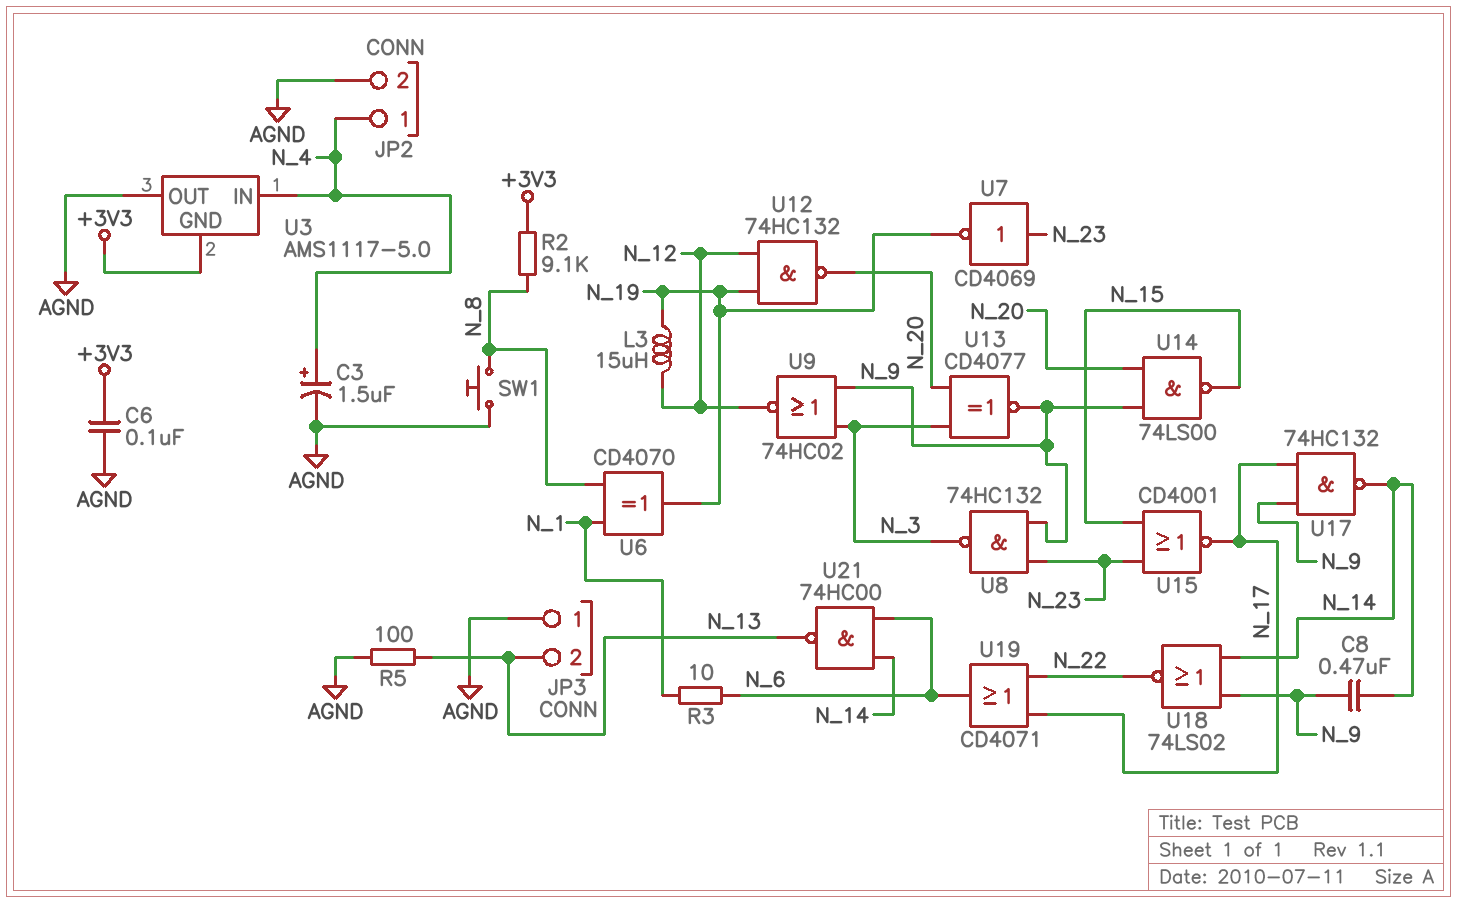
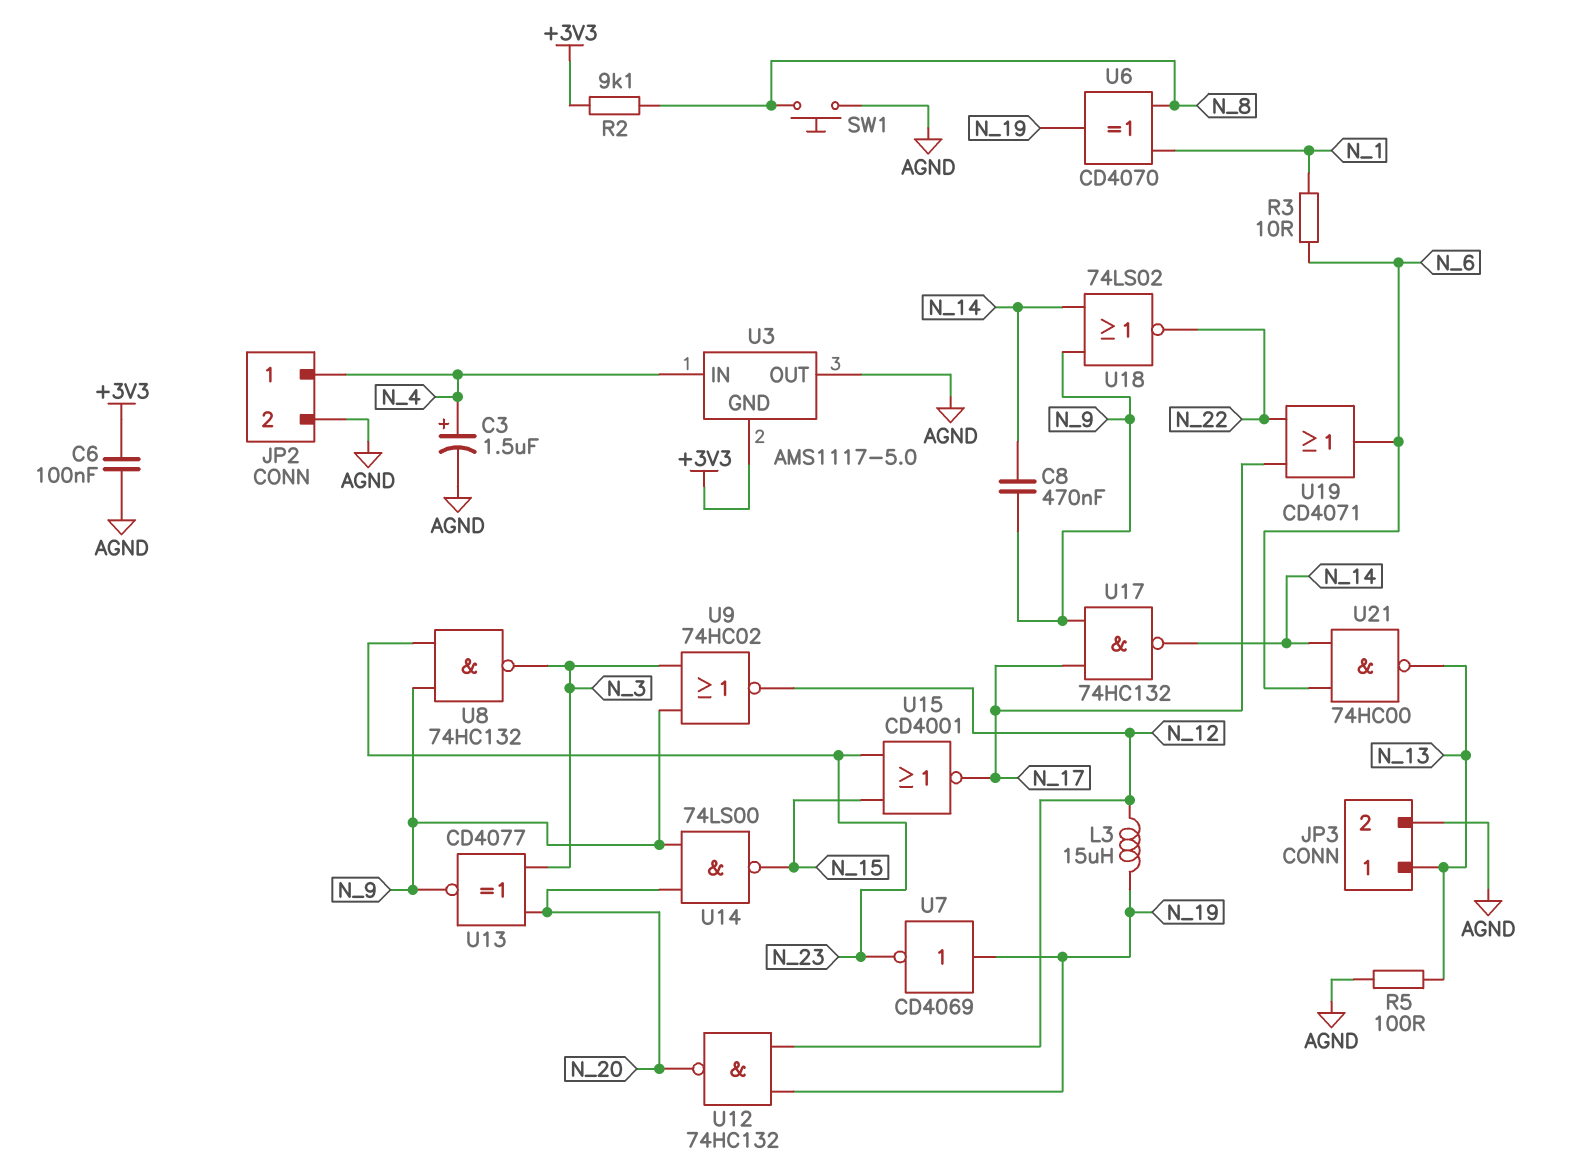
JP3 pin 1: AGND -> N_13
JP3 pin 2: N_13 -> AGND
U7: NOT CD4069 (in N_23, out N_19) -> NOT CD4069 (in N_19, out N_23)

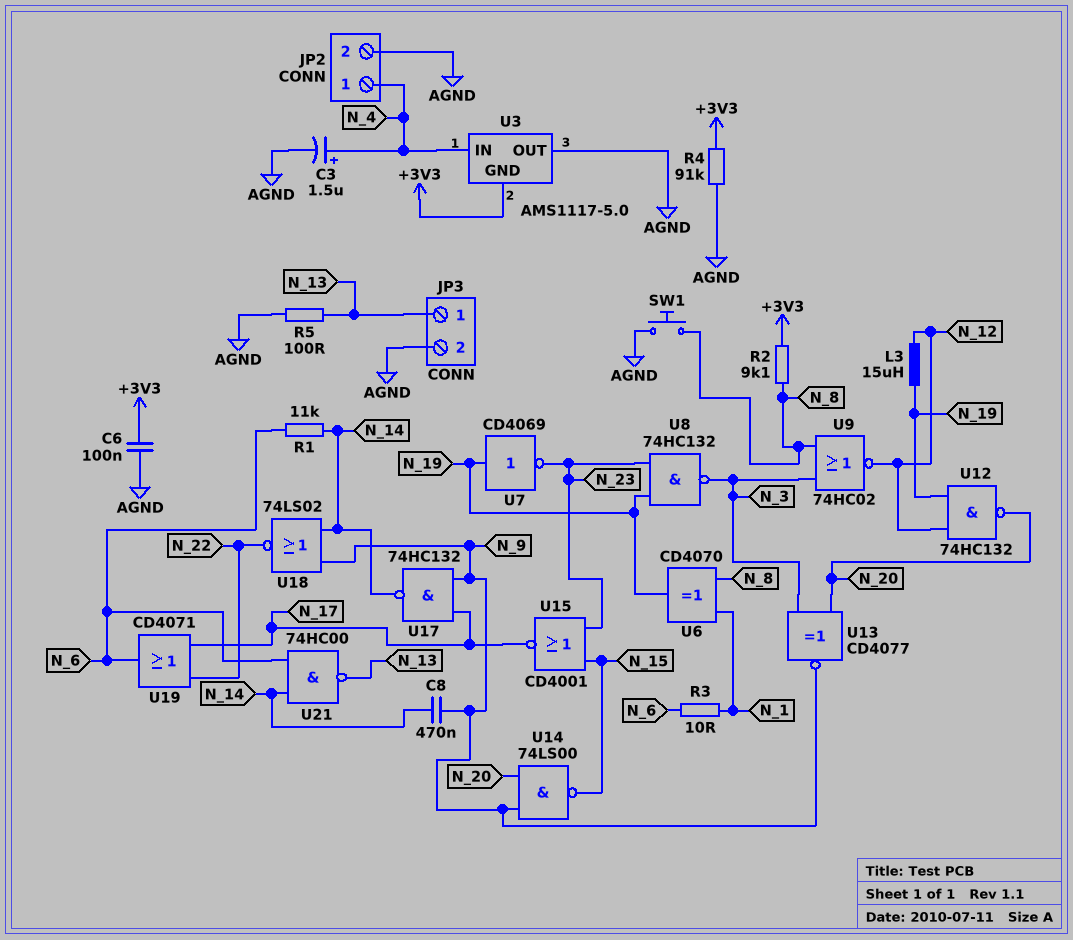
R1: none -> 11k (N_6, N_14)
R4: none -> 91k (+3V3, AGND)
U8: NAND 74HC132 (in N_9, in N_23, out N_3) -> NAND 74HC132 (in N_19, in N_23, out N_3)
U9: NOR 74HC02 (in N_3, in N_9, out N_12) -> NOR 74HC02 (in N_3, in N_8, out N_12)

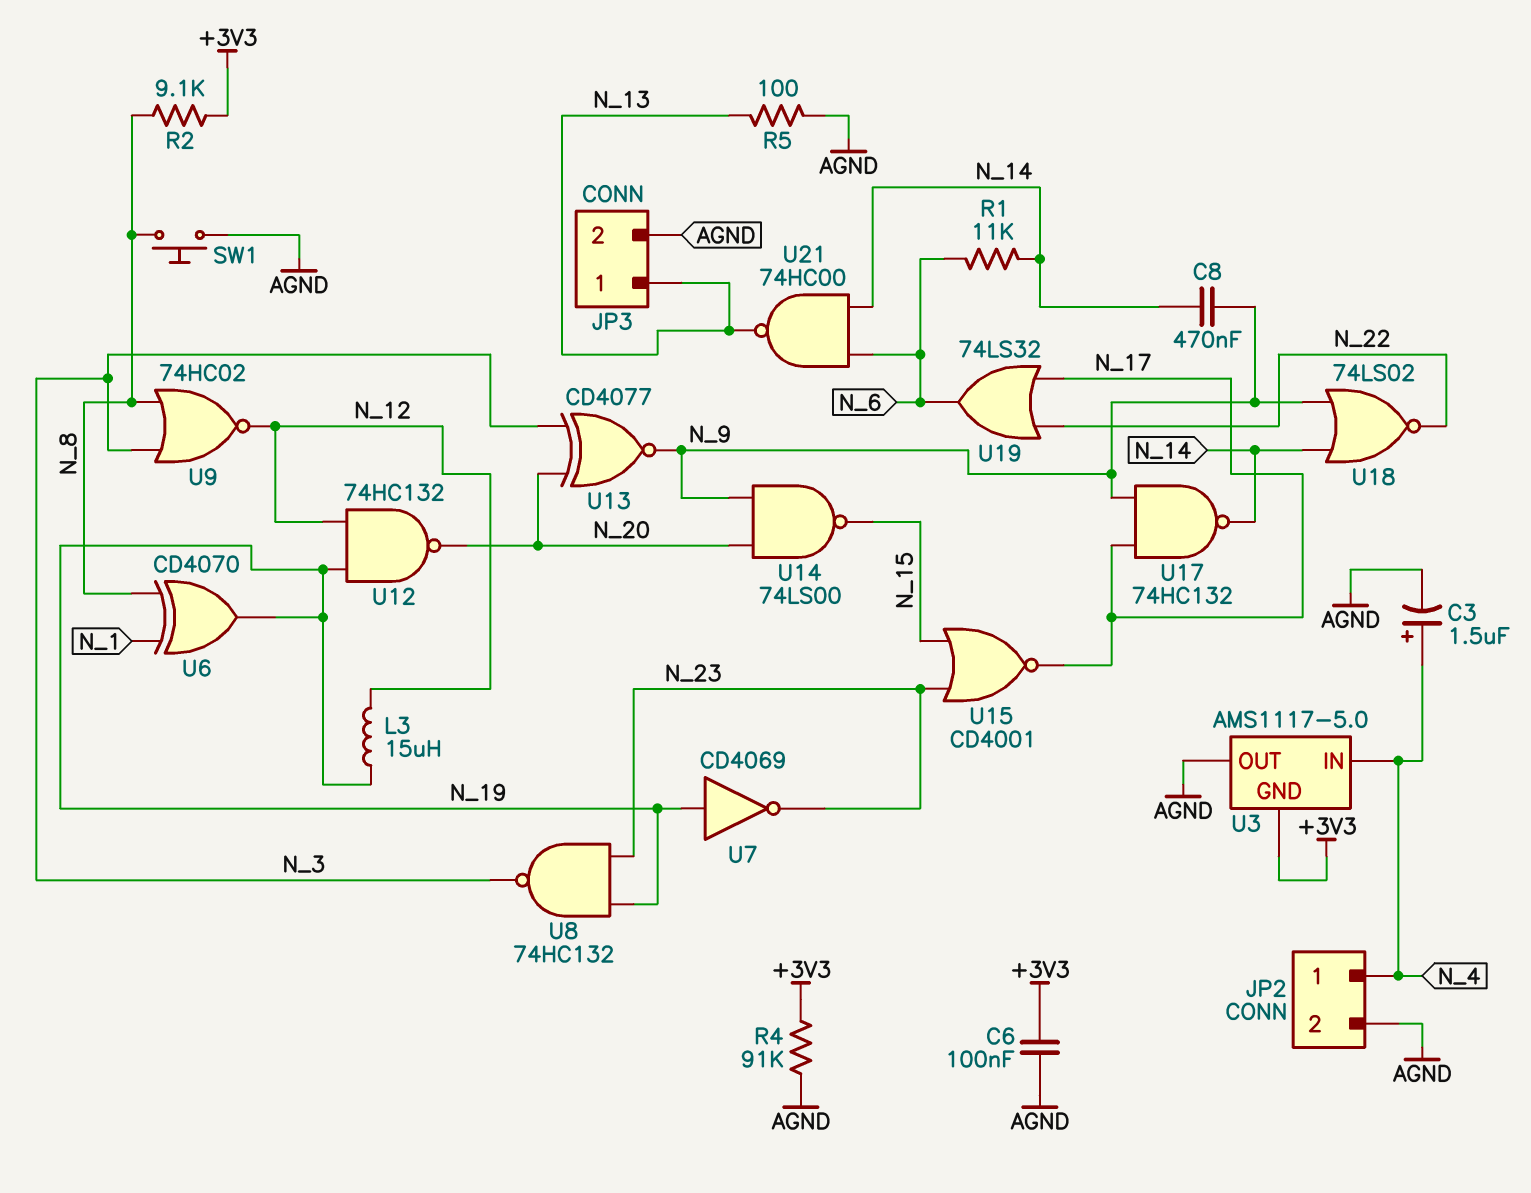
R3: 10 (N_1, N_6) -> none
U19: OR CD4071 (in N_17, in N_22, out N_6) -> OR 74LS32 (in N_17, in N_22, out N_6)

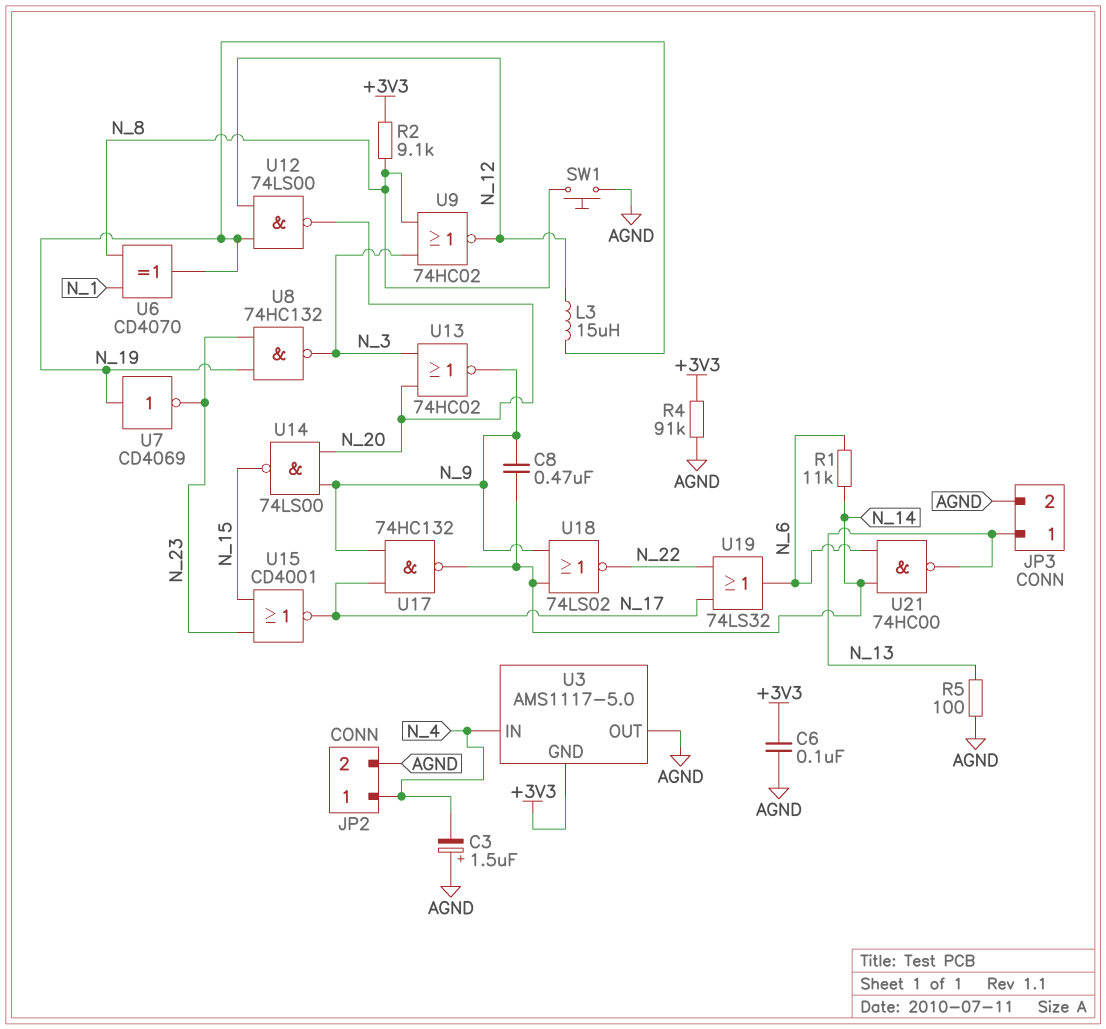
C3: 1.5uF (plus N_4, minus AGND) -> 1.5uF (plus AGND, minus N_4)
U12: NAND 74HC132 (in N_12, in N_19, out N_20) -> NAND 74LS00 (in N_12, in N_19, out N_20)
U13: XNOR CD4077 (in N_3, in N_20, out N_9) -> NOR 74HC02 (in N_3, in N_20, out N_9)

